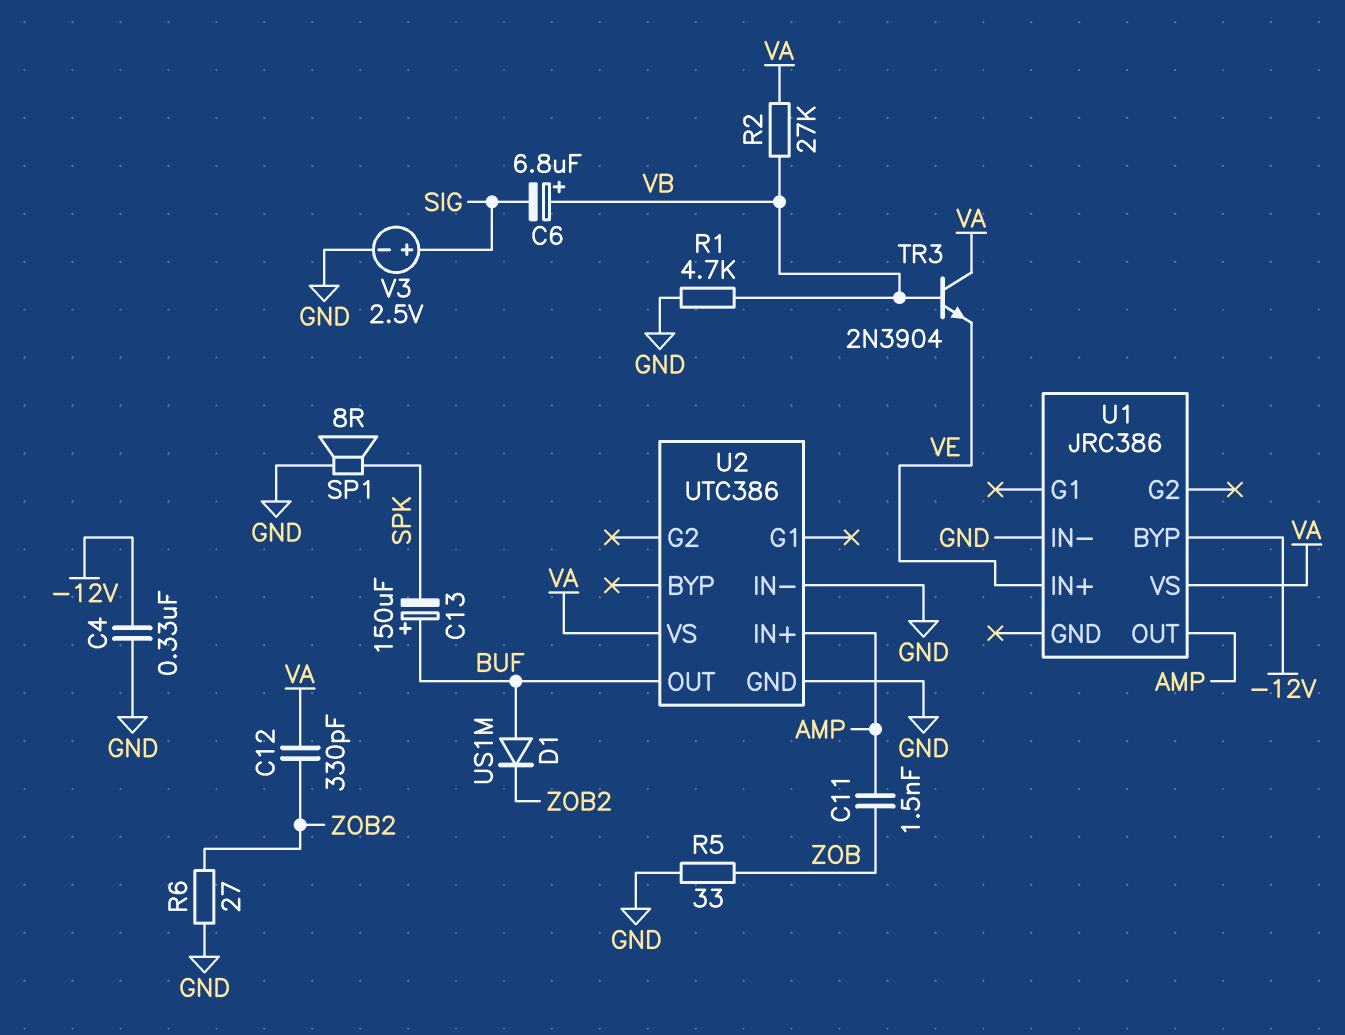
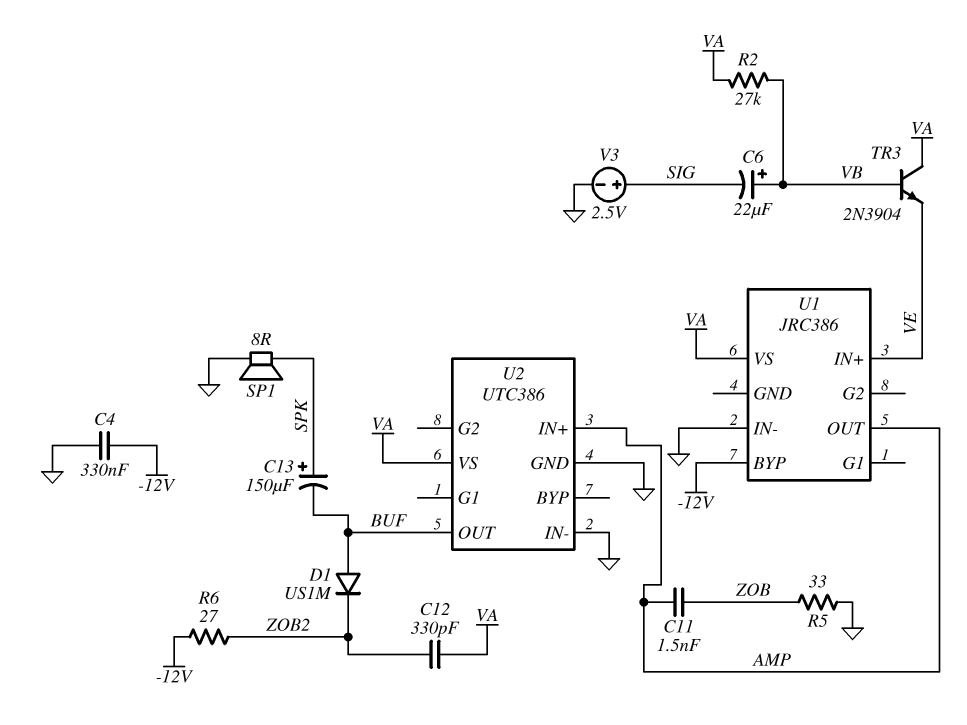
C6: 6.8uF (plus VB, minus SIG) -> 22uF (plus VB, minus SIG)
C13: 150uF (plus BUF, minus SPK) -> 150uF (plus SPK, minus BUF)
R1: 4.7k (GND, VB) -> none
R6: 27 (GND, ZOB2) -> 27 (-12V, ZOB2)

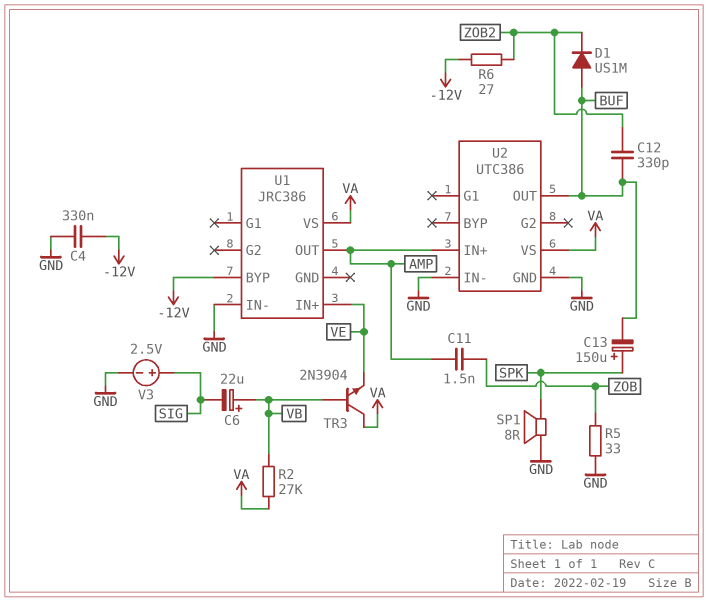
C12: 330pF (VA, ZOB2) -> 330pF (BUF, ZOB2)

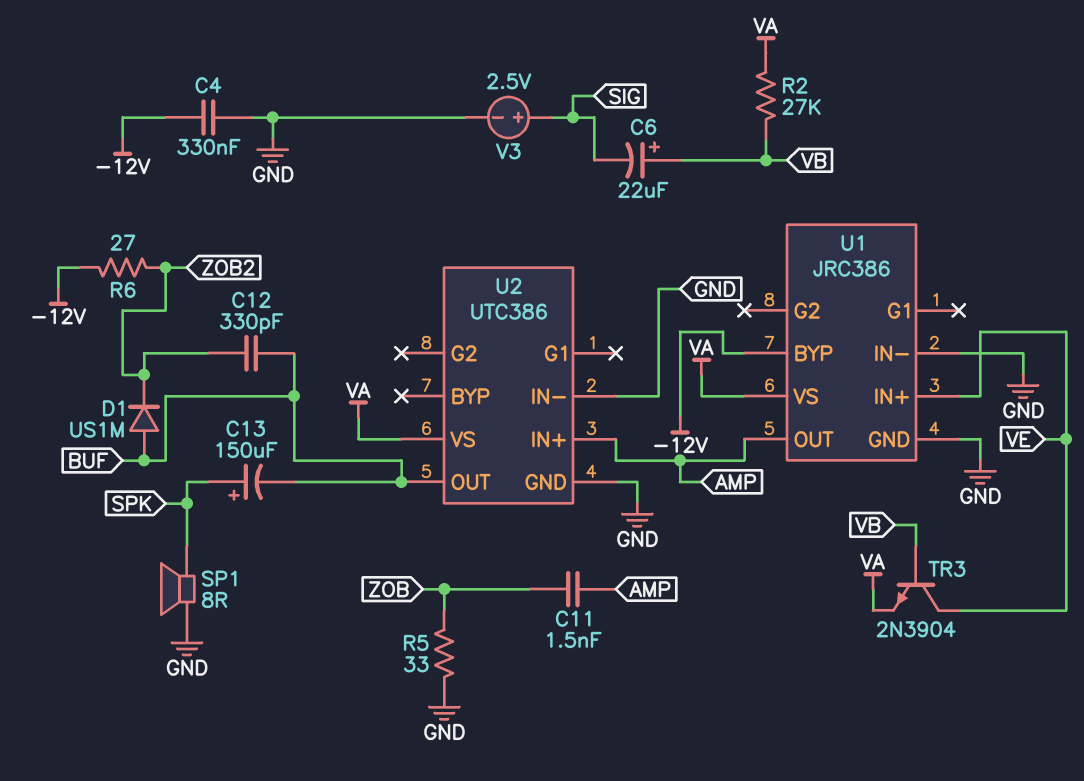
TR3: NPN 2N3904 (B VB, C VA, E VE) -> NPN 2N3904 (B VB, C VE, E VA)
U1 pin GND: none -> GND

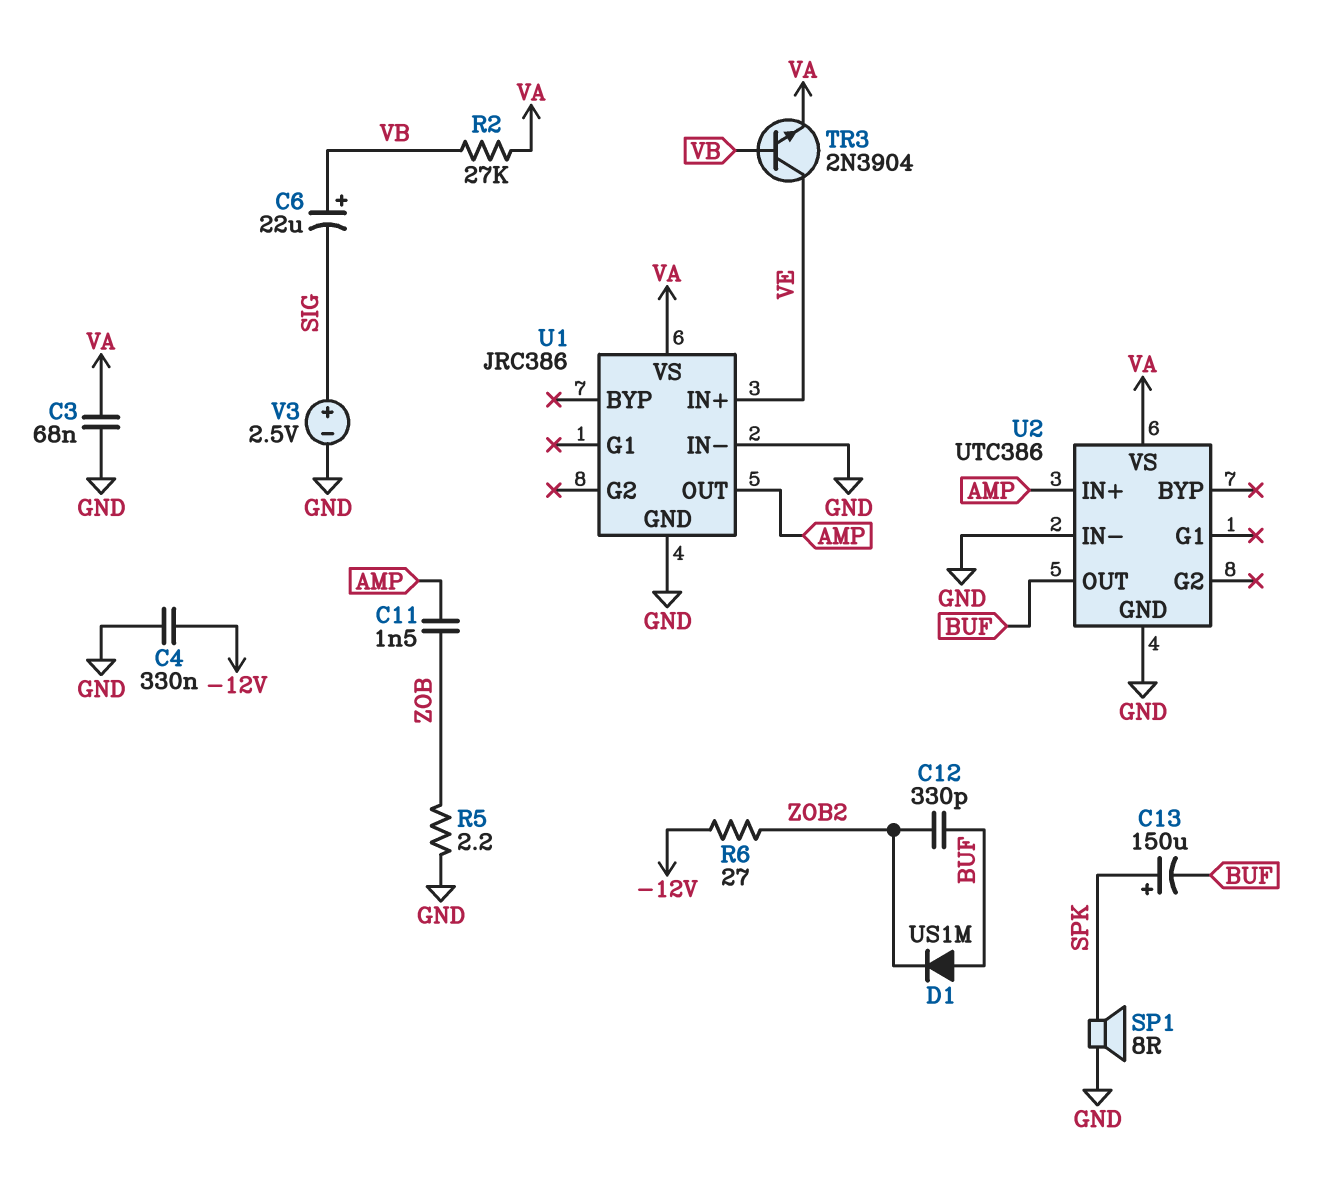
C3: none -> 68nF (GND, VA)
R5: 33 (GND, ZOB) -> 2.2 (GND, ZOB)
U1 pin BYP: -12V -> none

